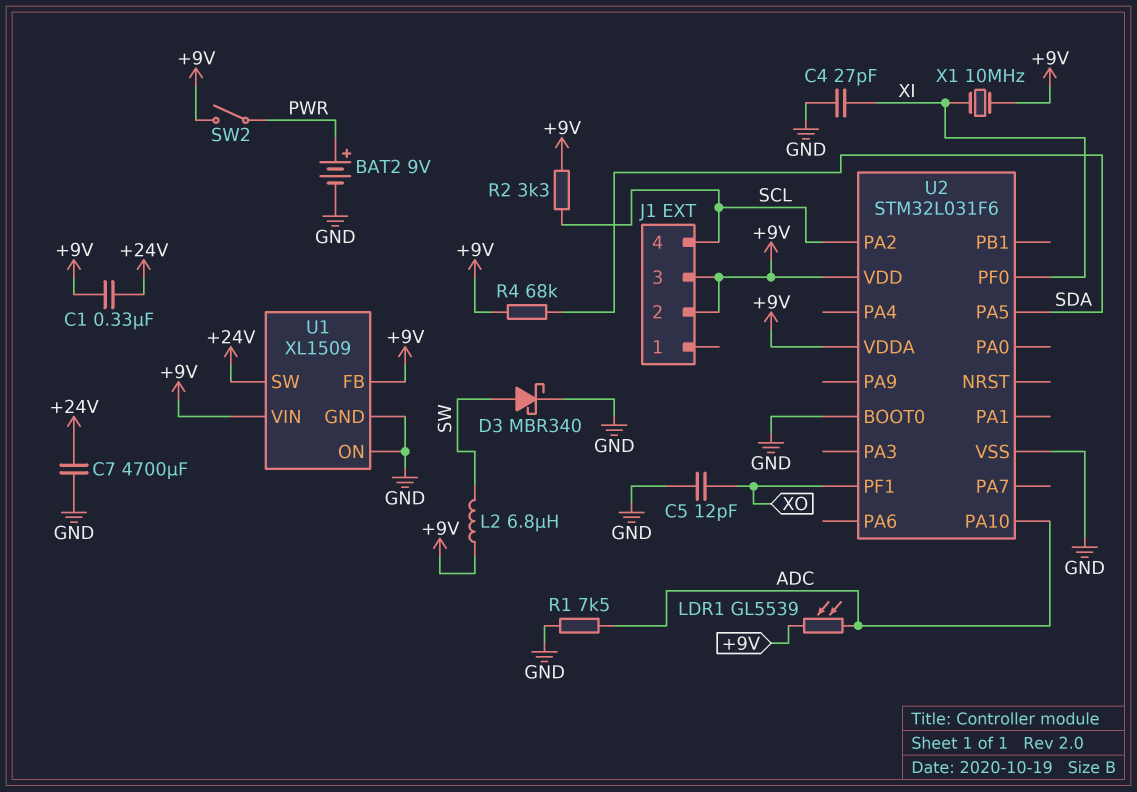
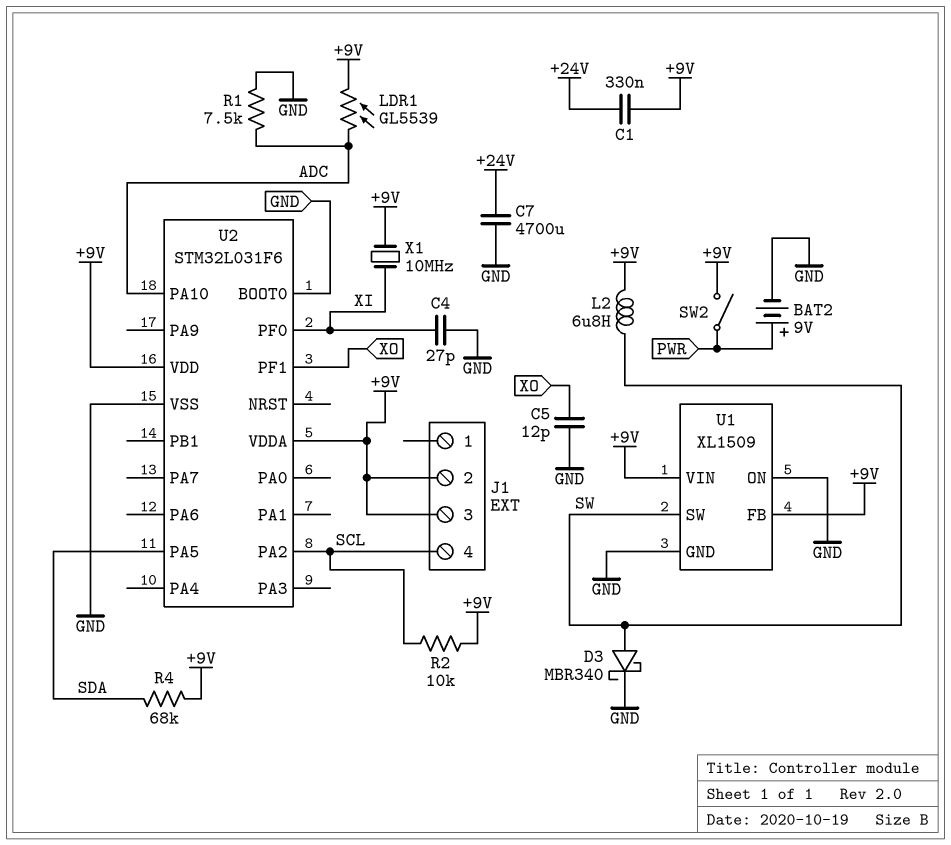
R2: 3.3k (+9V, SCL) -> 10k (+9V, SCL)
U1 pin SW: +24V -> SW

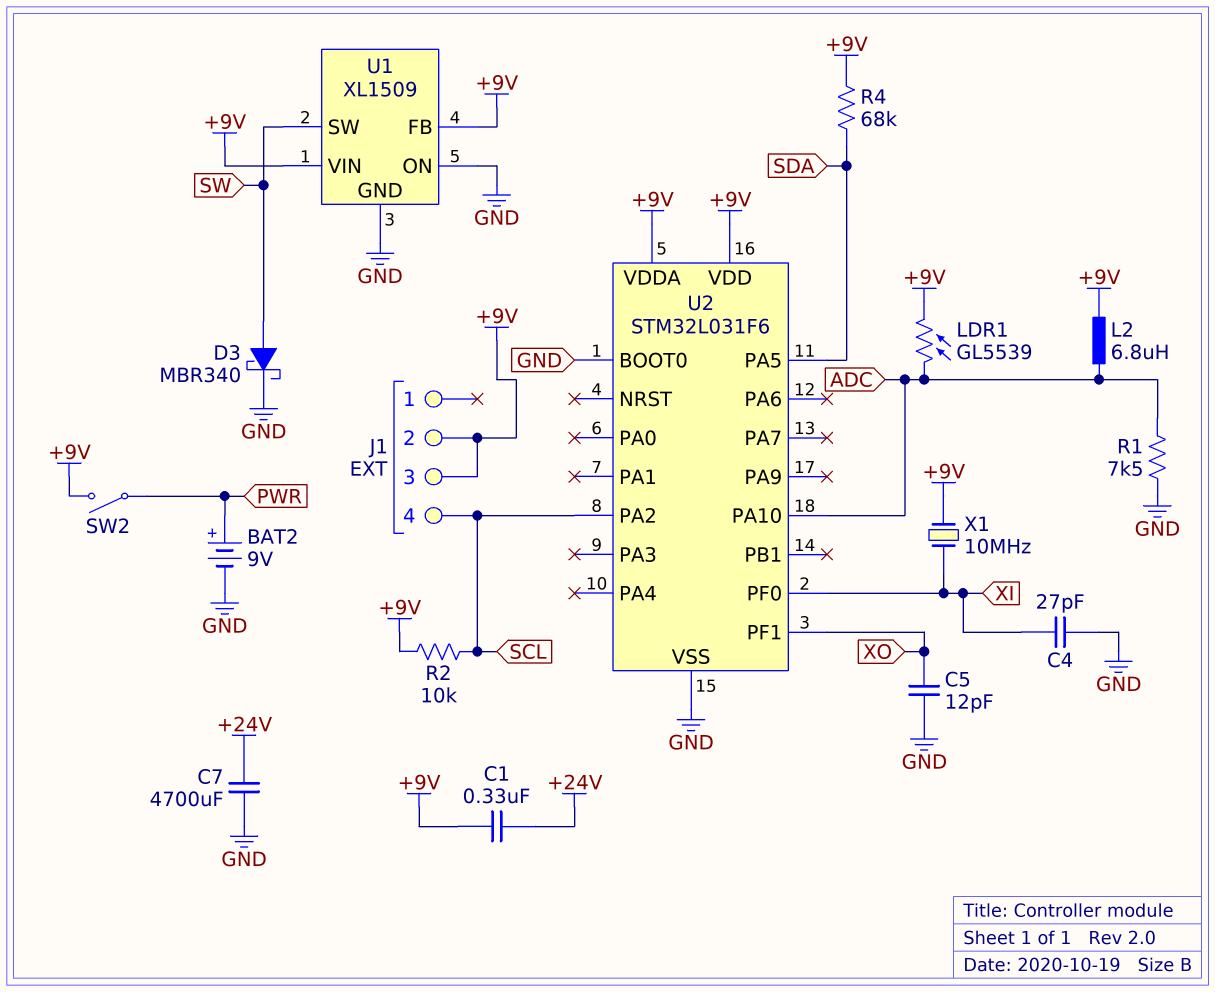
L2: 6.8uH (+9V, SW) -> 6.8uH (+9V, ADC)

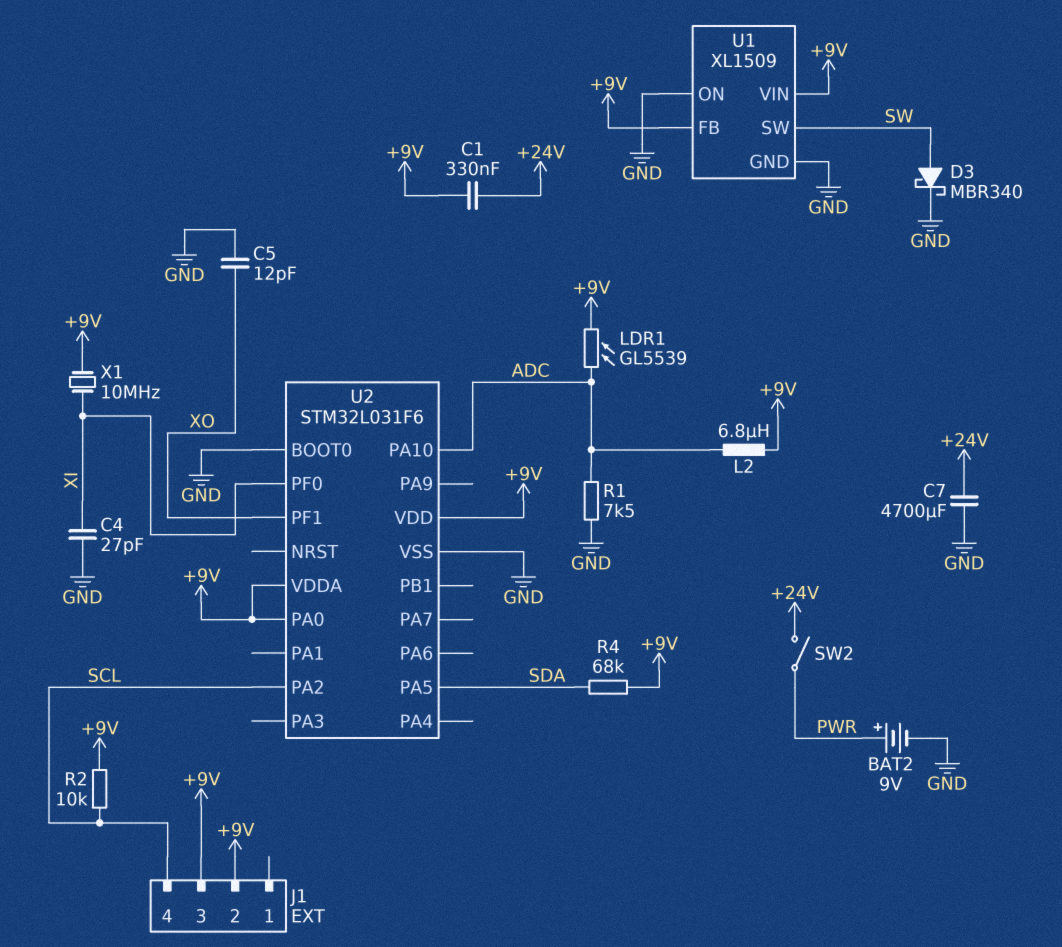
SW2: switch (+9V, PWR) -> switch (+24V, PWR)
U2 pin PA0: none -> +9V

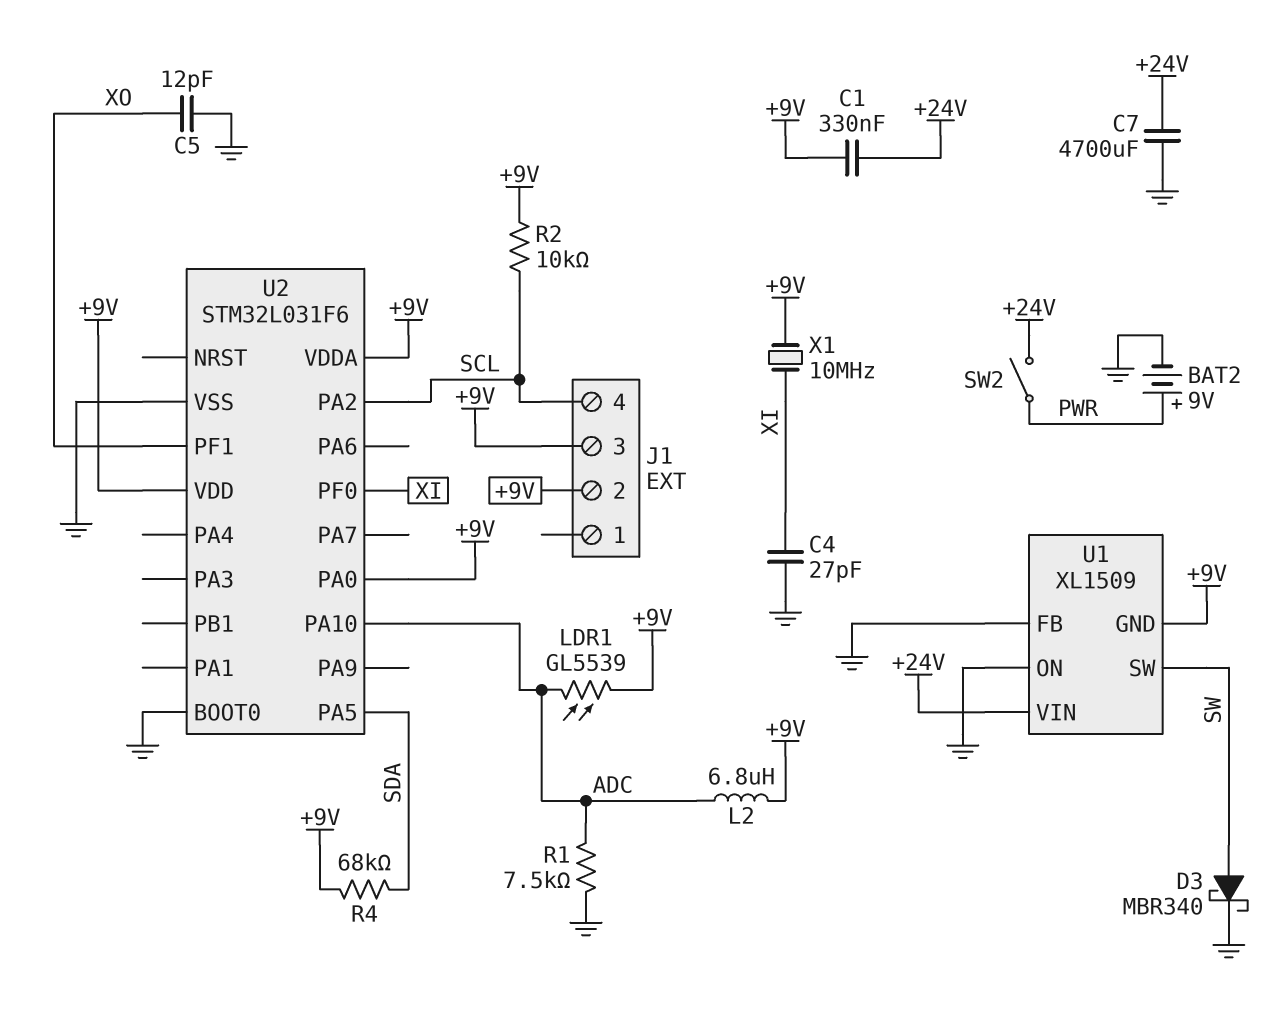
U1 pin FB: +9V -> GND
U1 pin GND: GND -> +9V
U1 pin VIN: +9V -> +24V

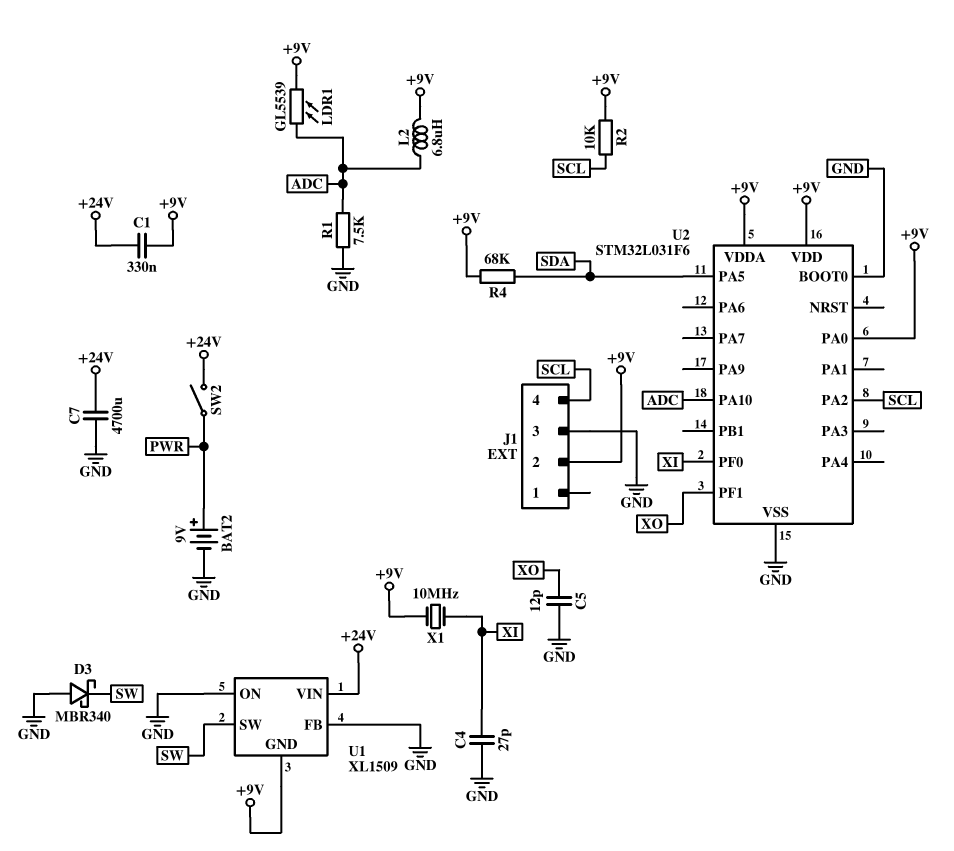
D3: schottky MBR340 (A SW, K GND) -> schottky MBR340 (A GND, K SW)
J1 pin 3: +9V -> GND

